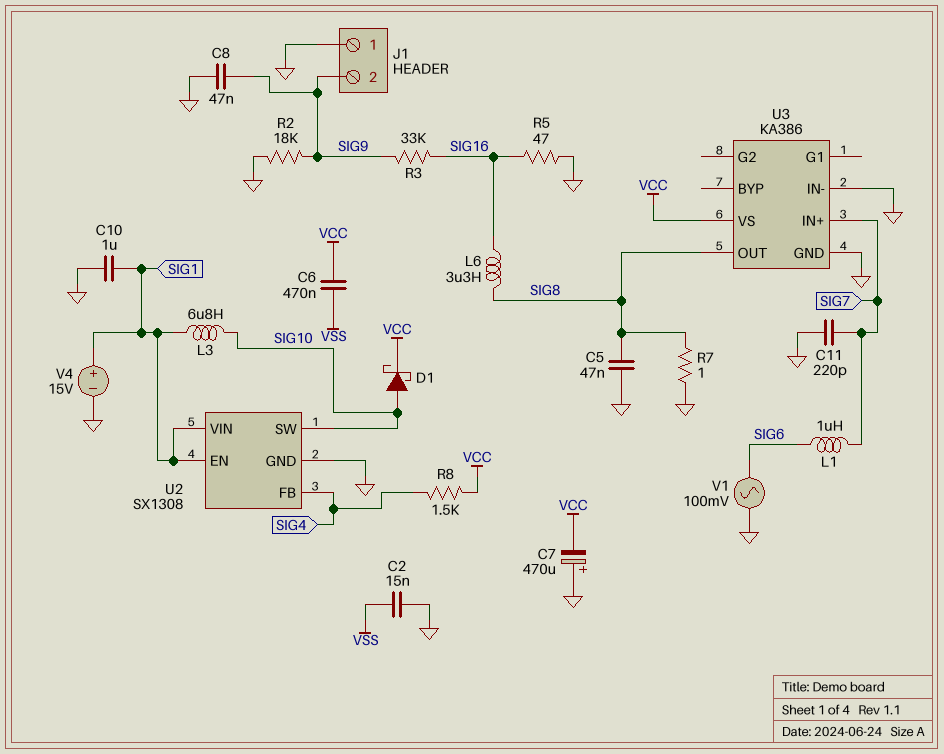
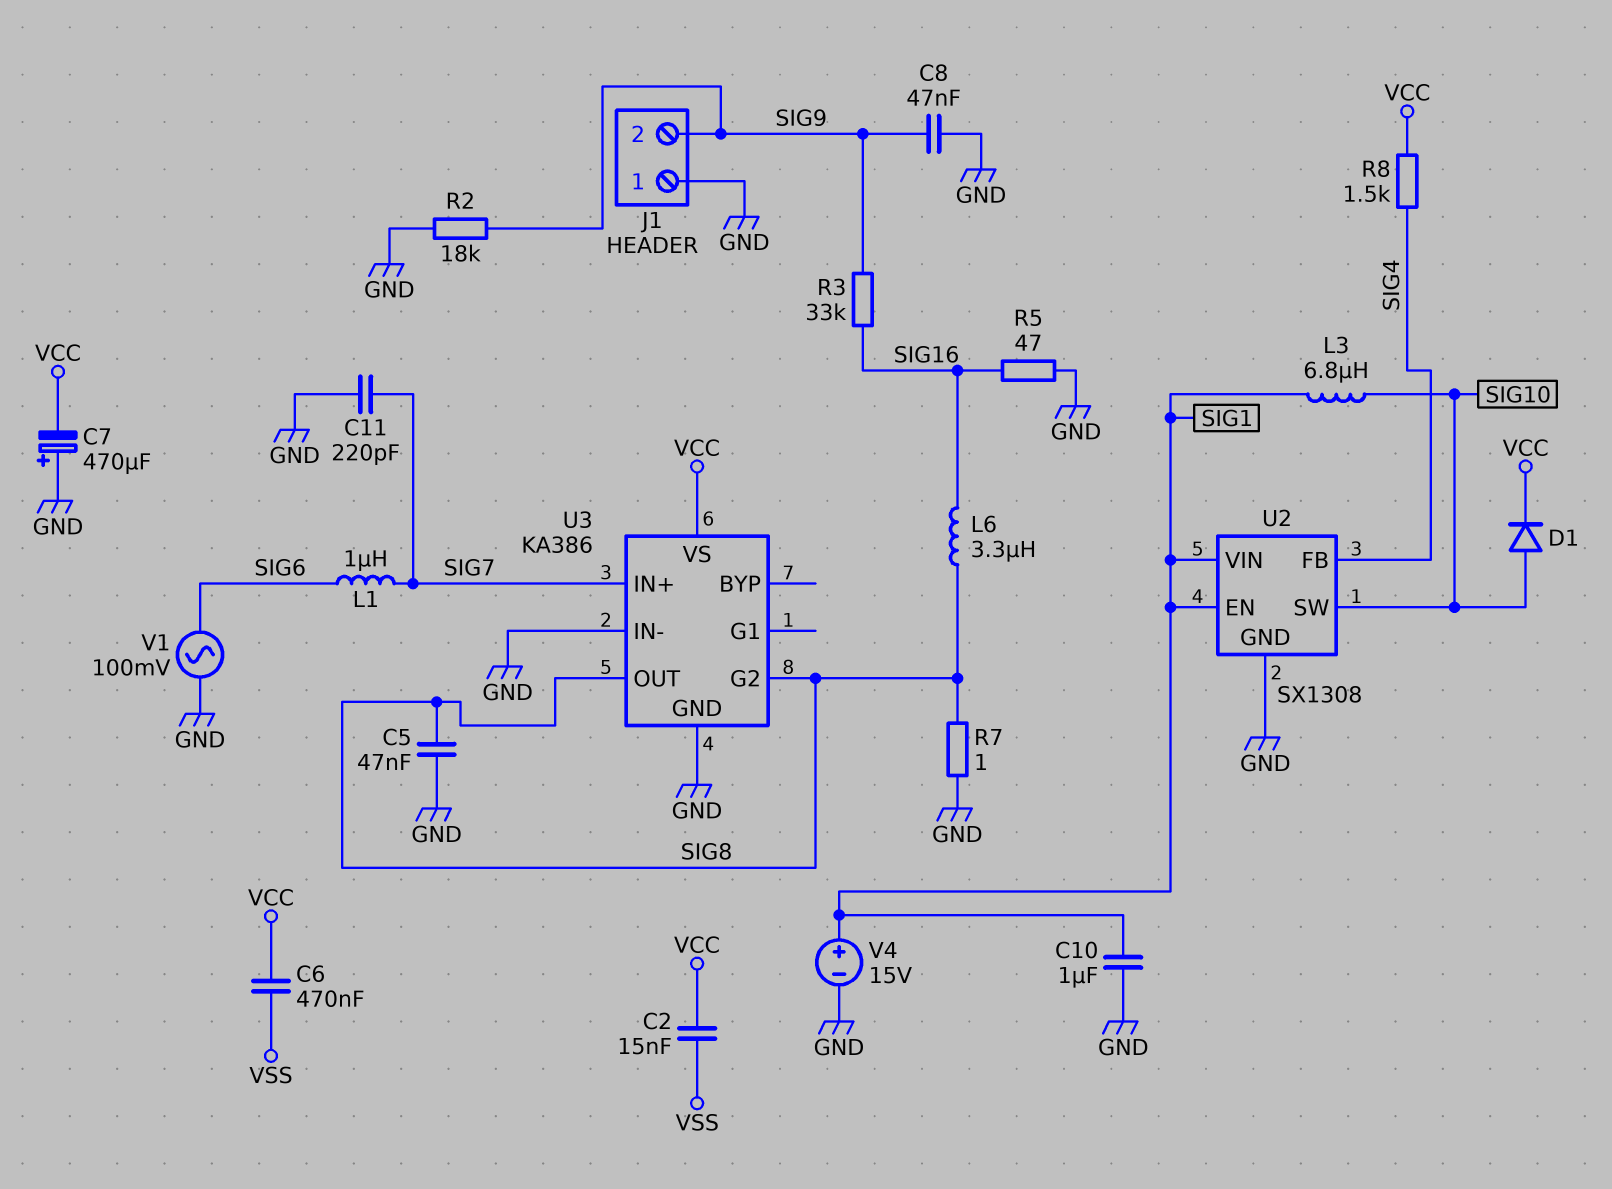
C2: 15nF (GND, VSS) -> 15nF (VCC, VSS)
D1: schottky (A SIG10, K VCC) -> diode (A SIG10, K VCC)
U3 pin G2: none -> SIG8

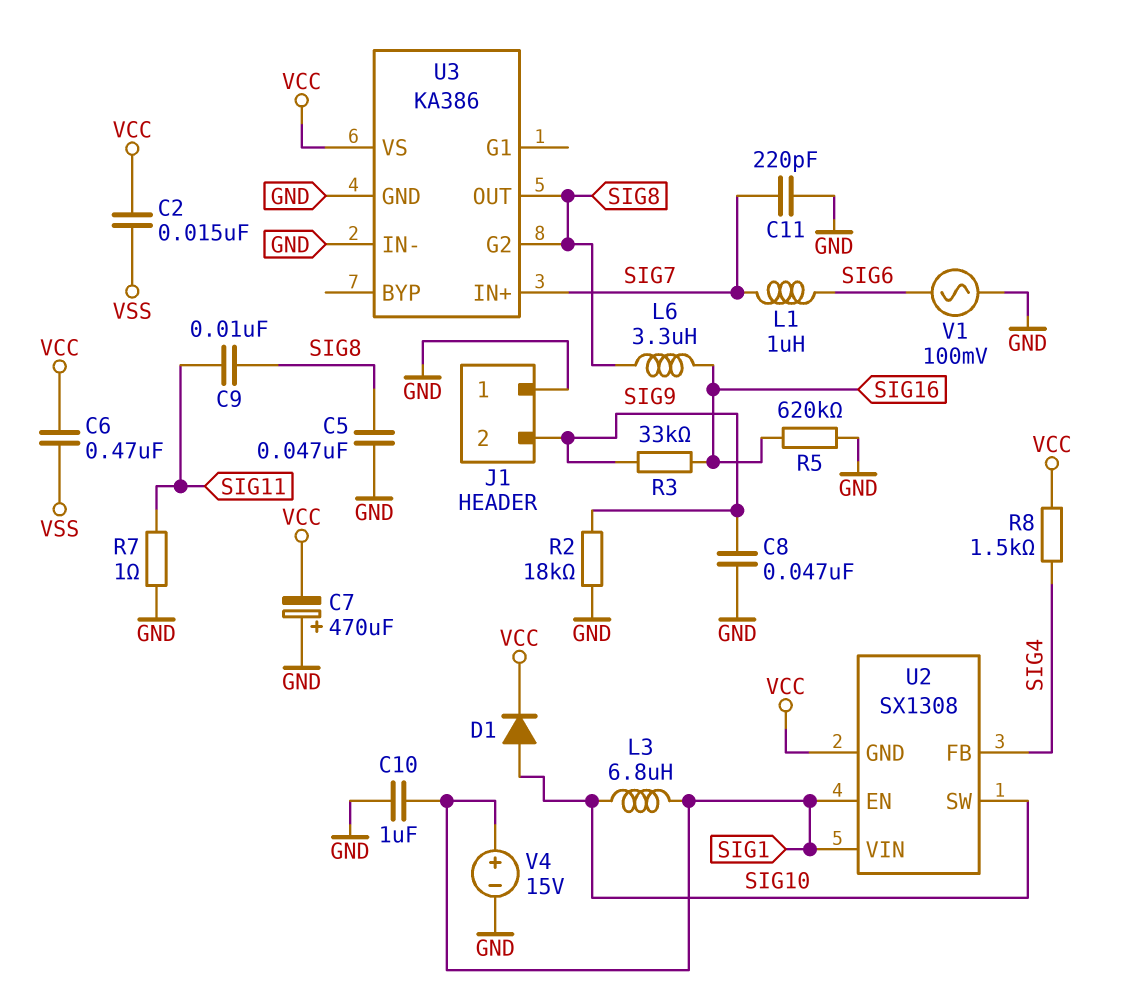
C9: none -> 10nF (SIG8, SIG11)
R5: 47 (GND, SIG16) -> 620k (GND, SIG16)
R7: 1 (GND, SIG8) -> 1 (GND, SIG11)
U2 pin GND: GND -> VCC

